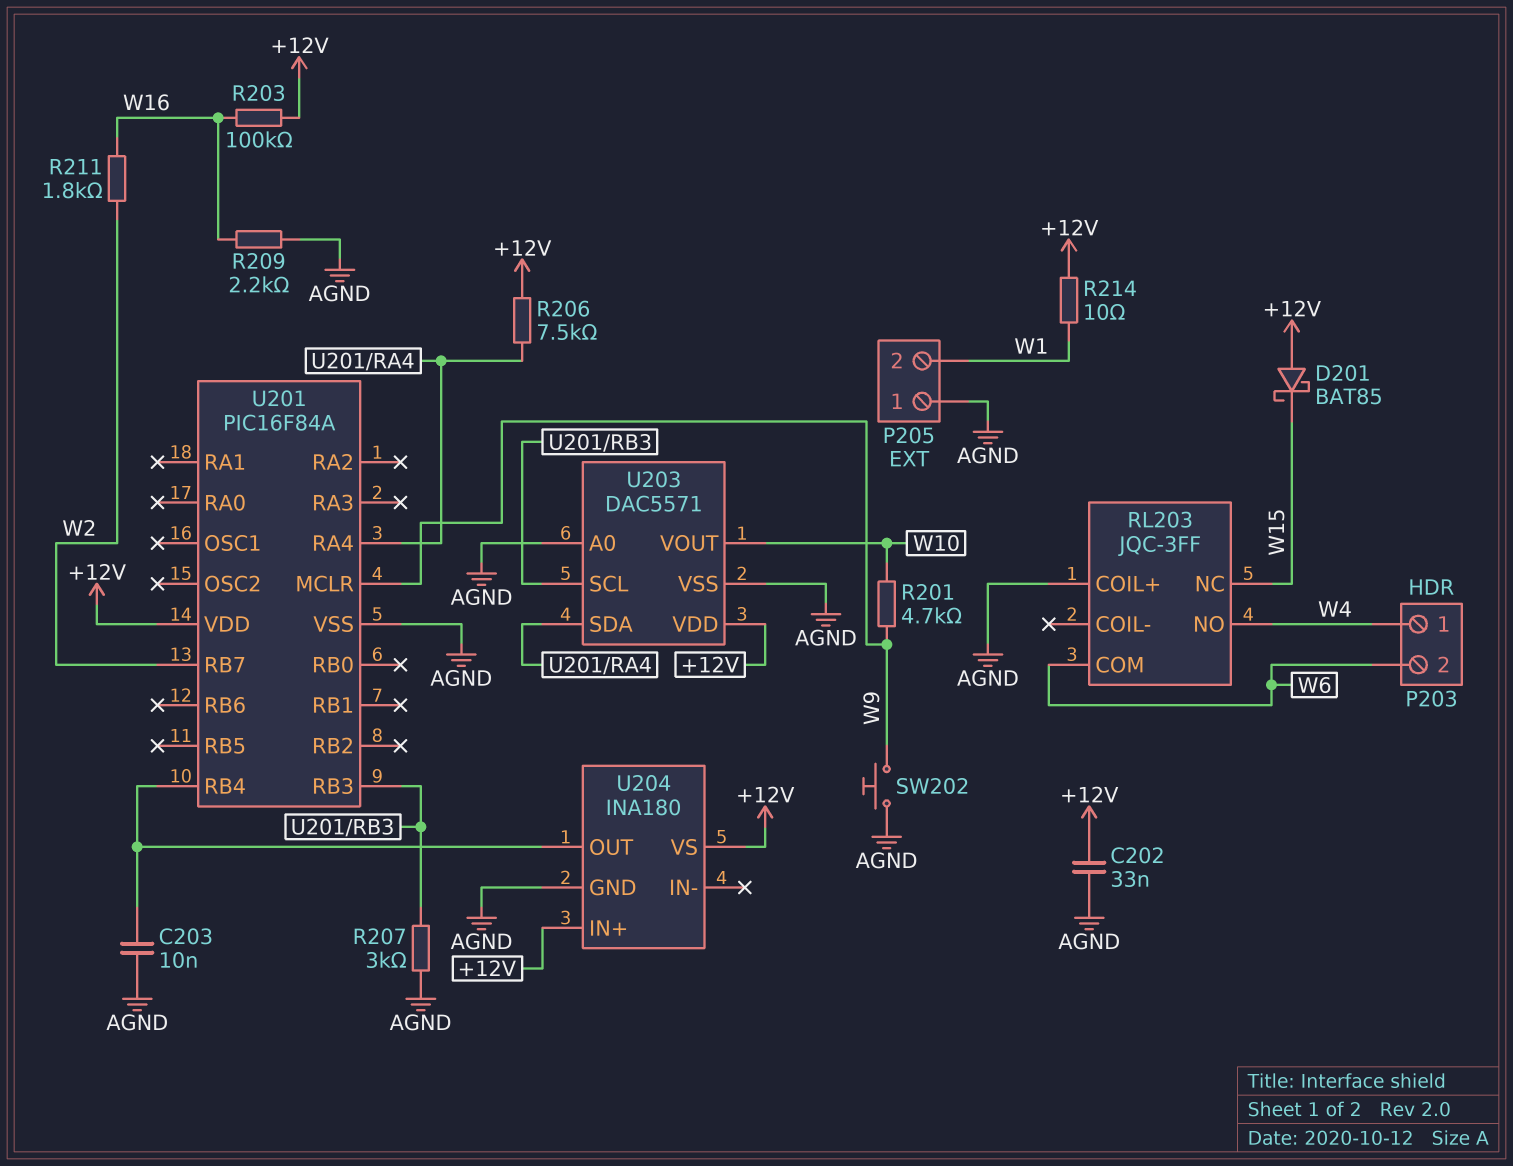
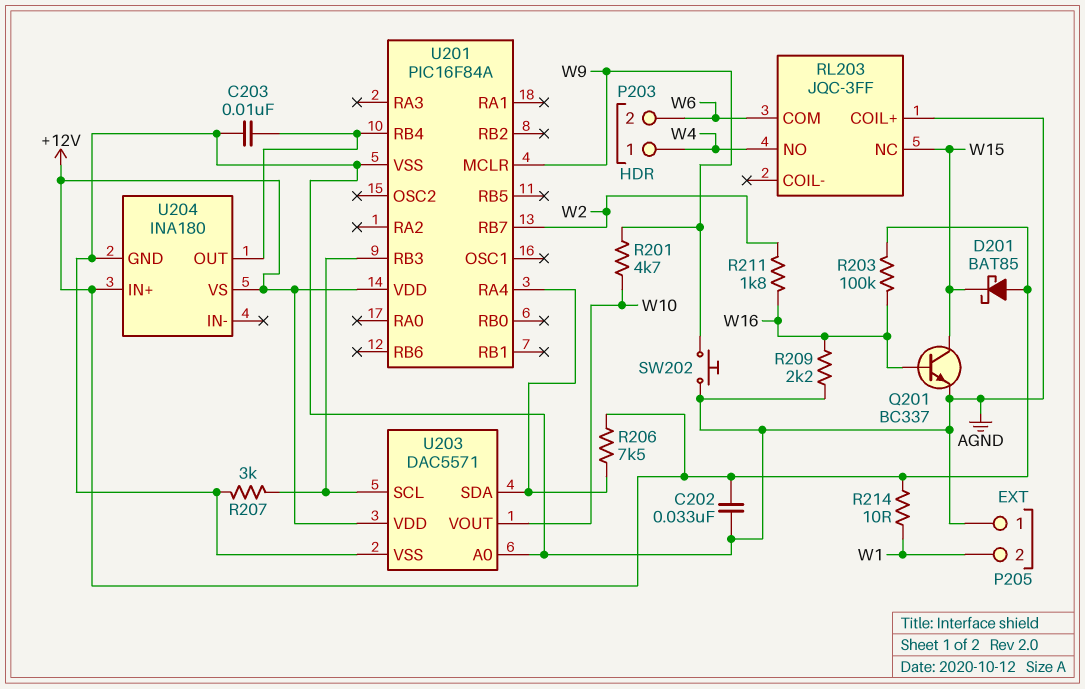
Q201: none -> NPN BC337 (B W16, C W15, E AGND)

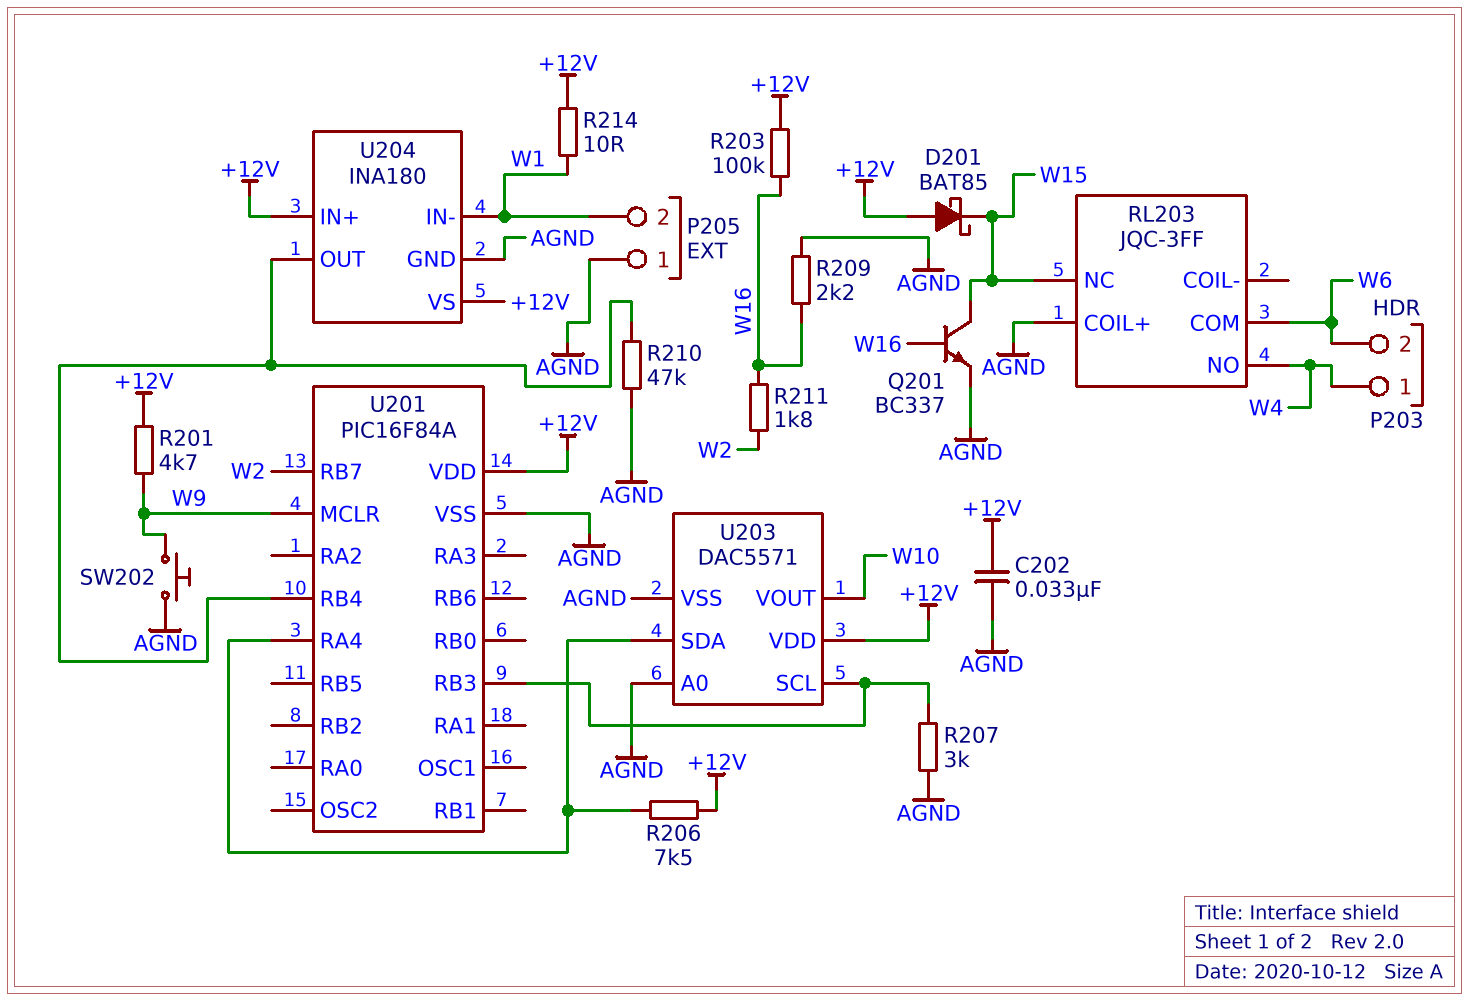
C203: 10nF (AGND, U201/RB4) -> none
R201: 4.7k (W9, W10) -> 4.7k (+12V, W9)
R210: none -> 47k (AGND, U201/RB4)
U204 pin IN-: none -> W1

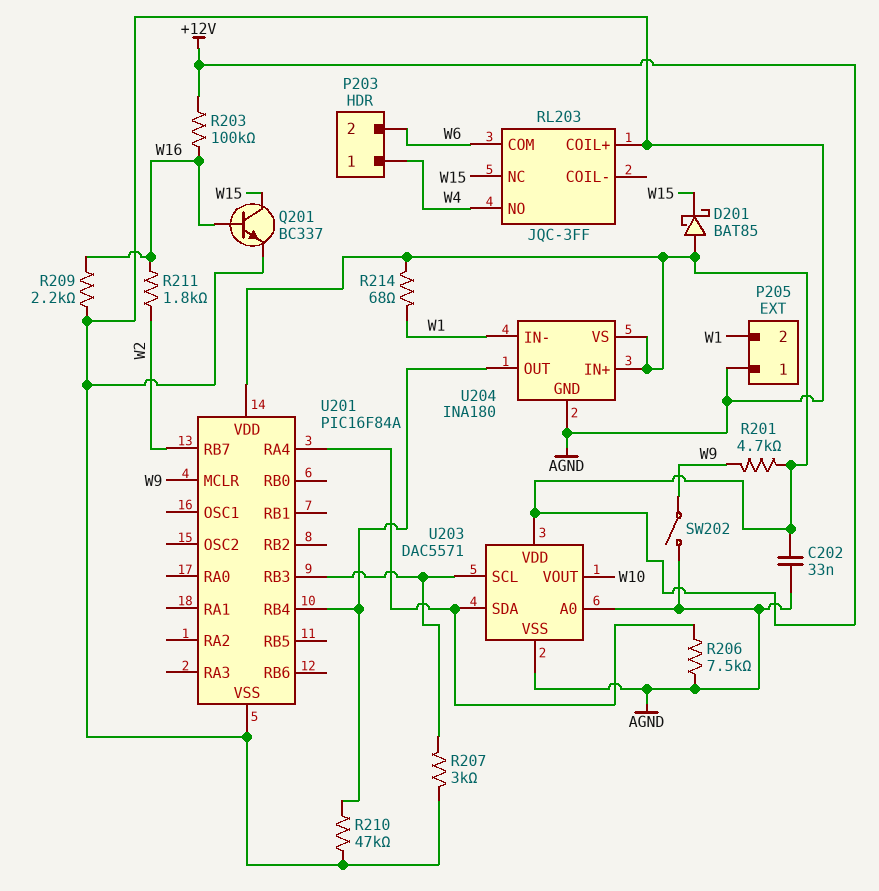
R206: 7.5k (+12V, U201/RA4) -> 7.5k (AGND, U201/RA4)
R214: 10 (+12V, W1) -> 68 (+12V, W1)
SW202: button (AGND, W9) -> switch (AGND, W9)

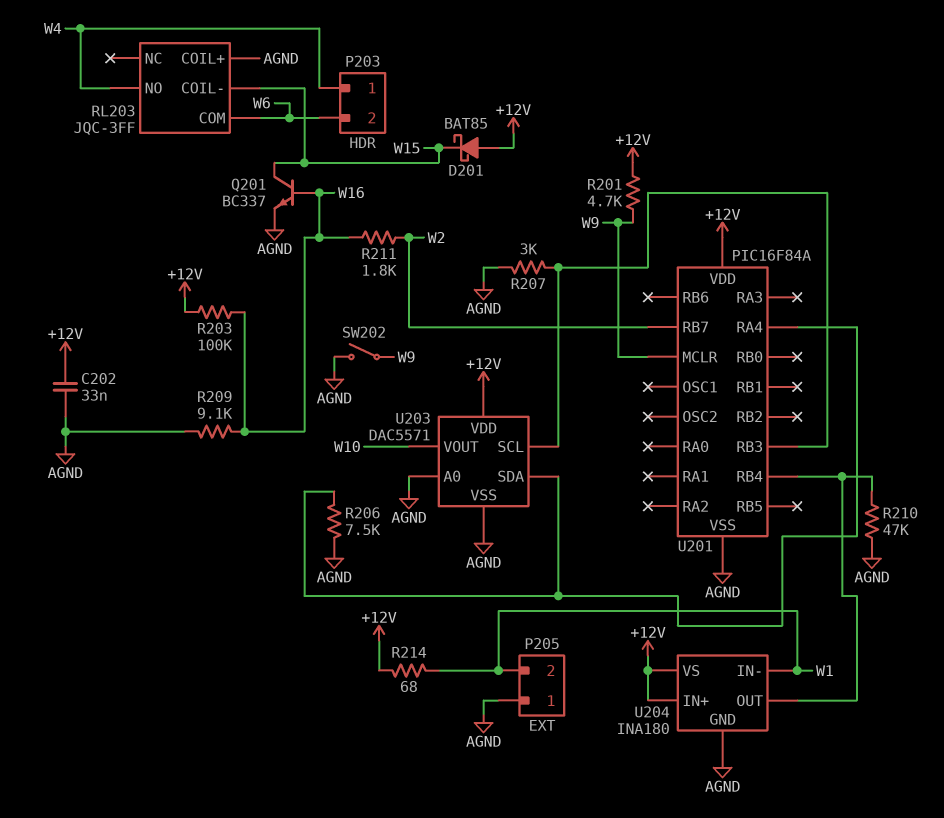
R209: 2.2k (AGND, W16) -> 9.1k (AGND, W16)
RL203 pin COIL-: none -> W15
RL203 pin NC: W15 -> none

